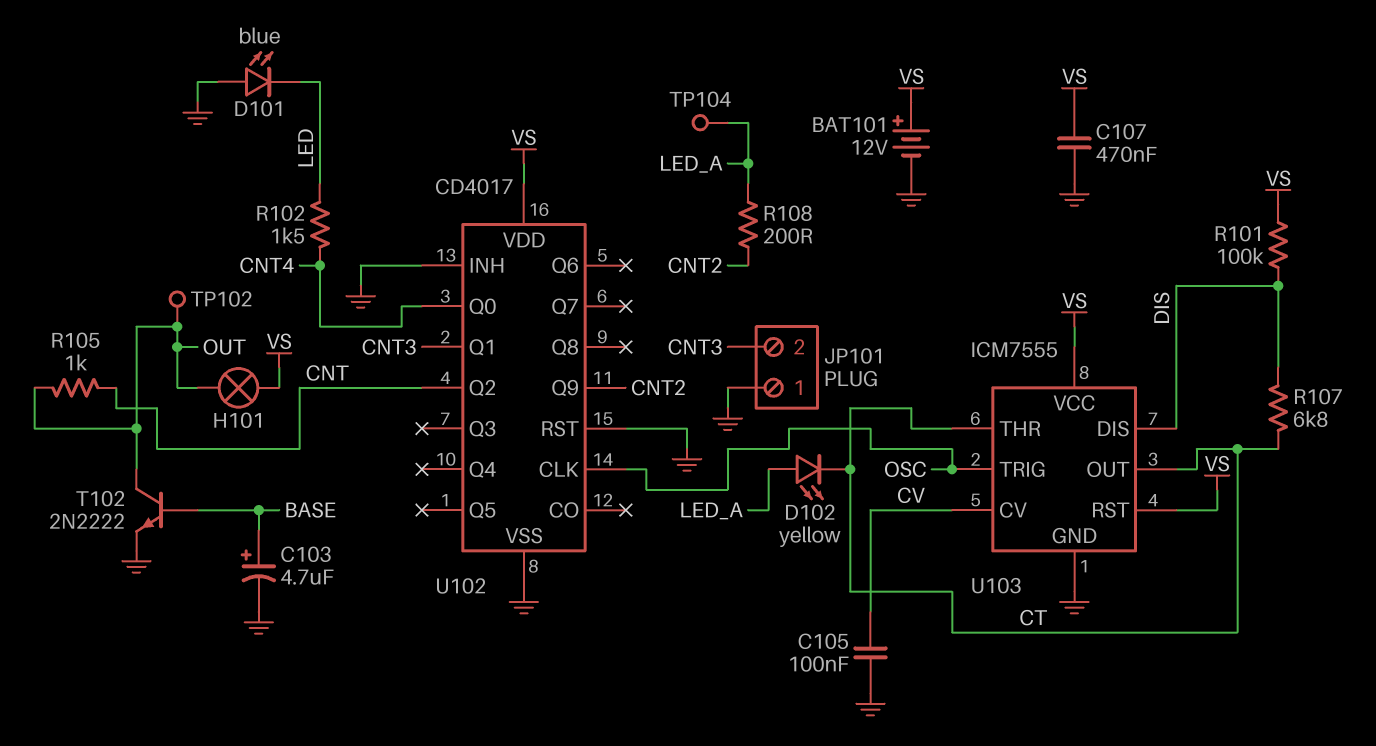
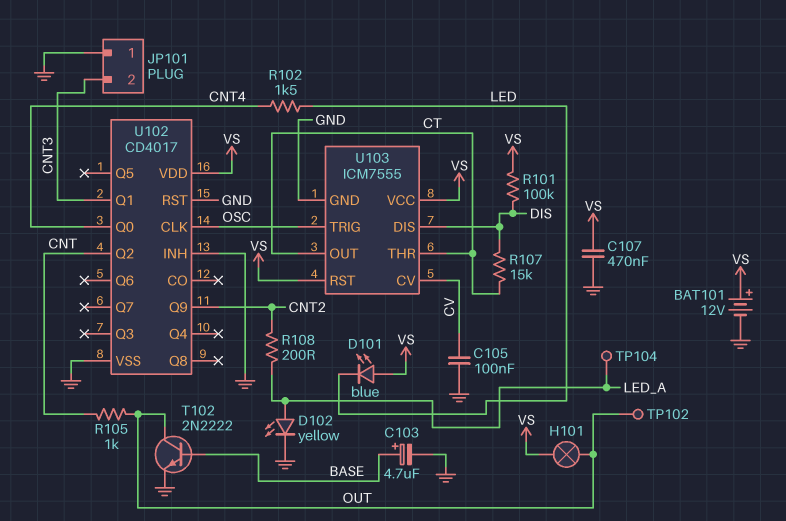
D101: LED blue (A GND, K LED) -> LED blue (A VS, K LED)
D102: LED yellow (A LED_A, K CT) -> LED yellow (A LED_A, K GND)
R107: 6.8k (CT, DIS) -> 15k (CT, DIS)

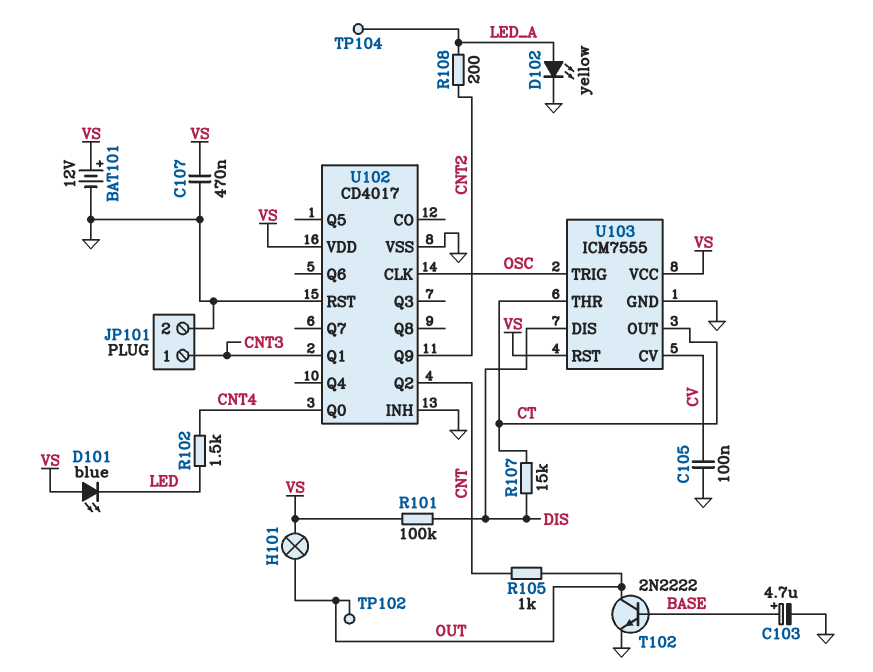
JP101 pin 1: GND -> CNT3
JP101 pin 2: CNT3 -> GND

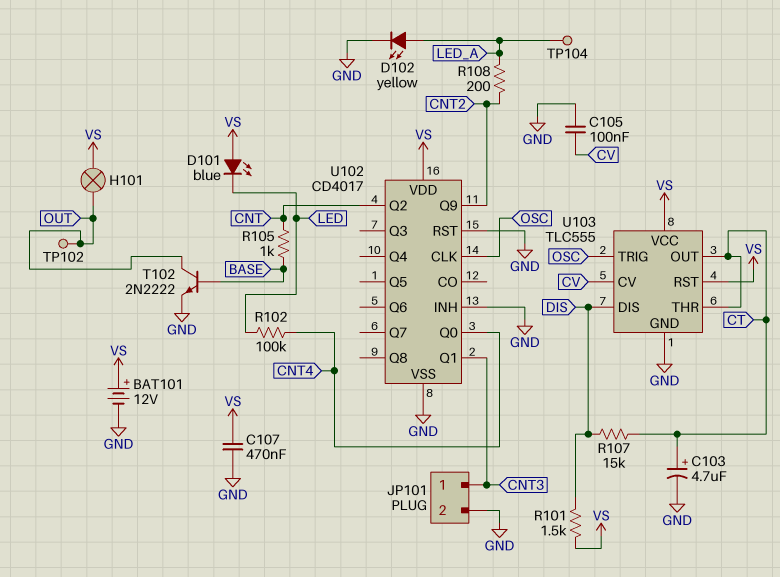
C103: 4.7uF (plus BASE, minus GND) -> 4.7uF (plus CT, minus GND)
R101: 100k (DIS, VS) -> 1.5k (DIS, VS)
R102: 1.5k (CNT4, LED) -> 100k (CNT4, LED)
R105: 1k (CNT, OUT) -> 1k (BASE, CNT)
U103: ICM7555 -> TLC555

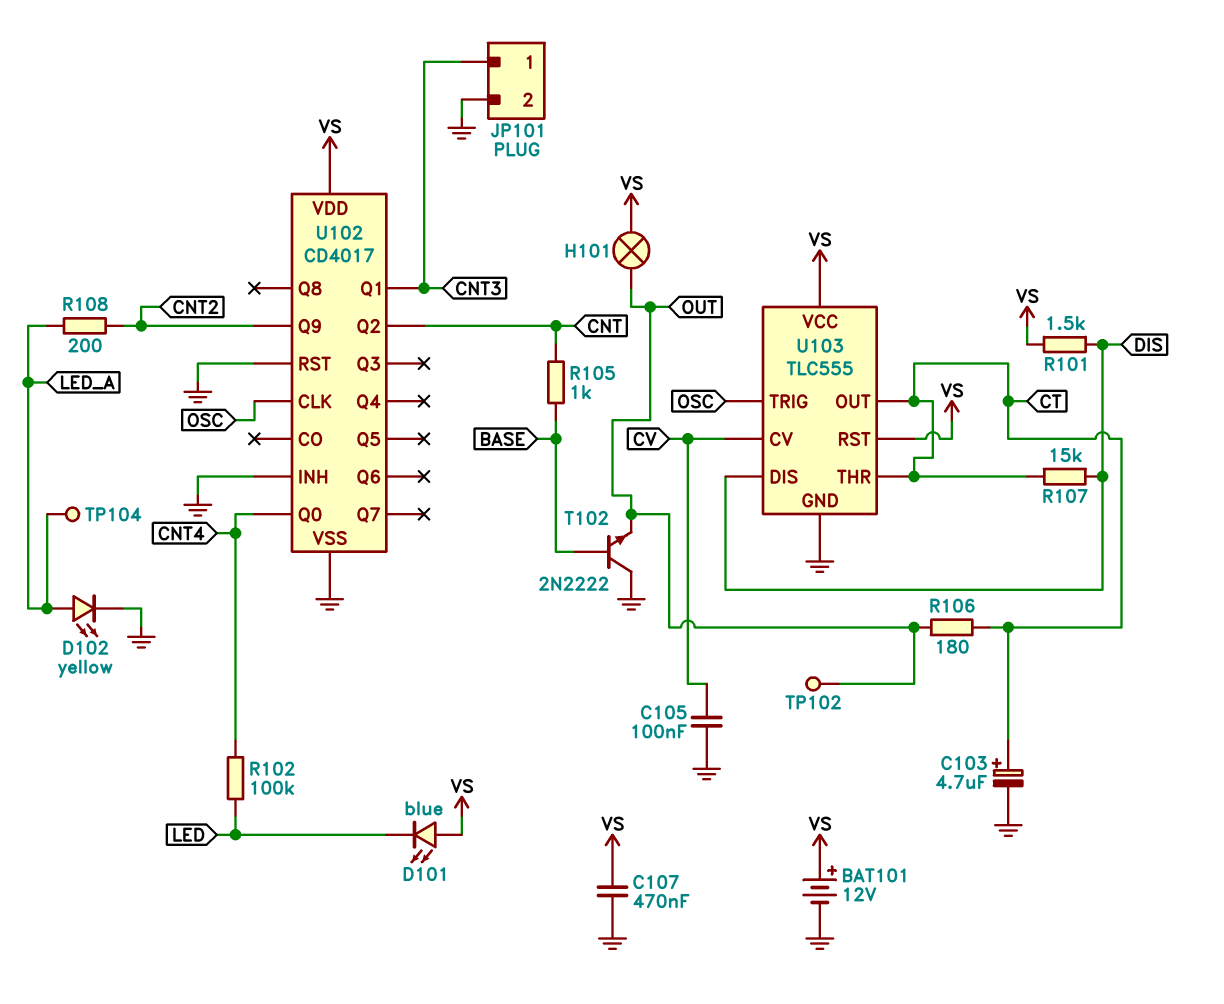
R106: none -> 180 (CT, OUT)
T102: NPN 2N2222 (B BASE, C OUT, E GND) -> NPN 2N2222 (B BASE, C GND, E OUT)

